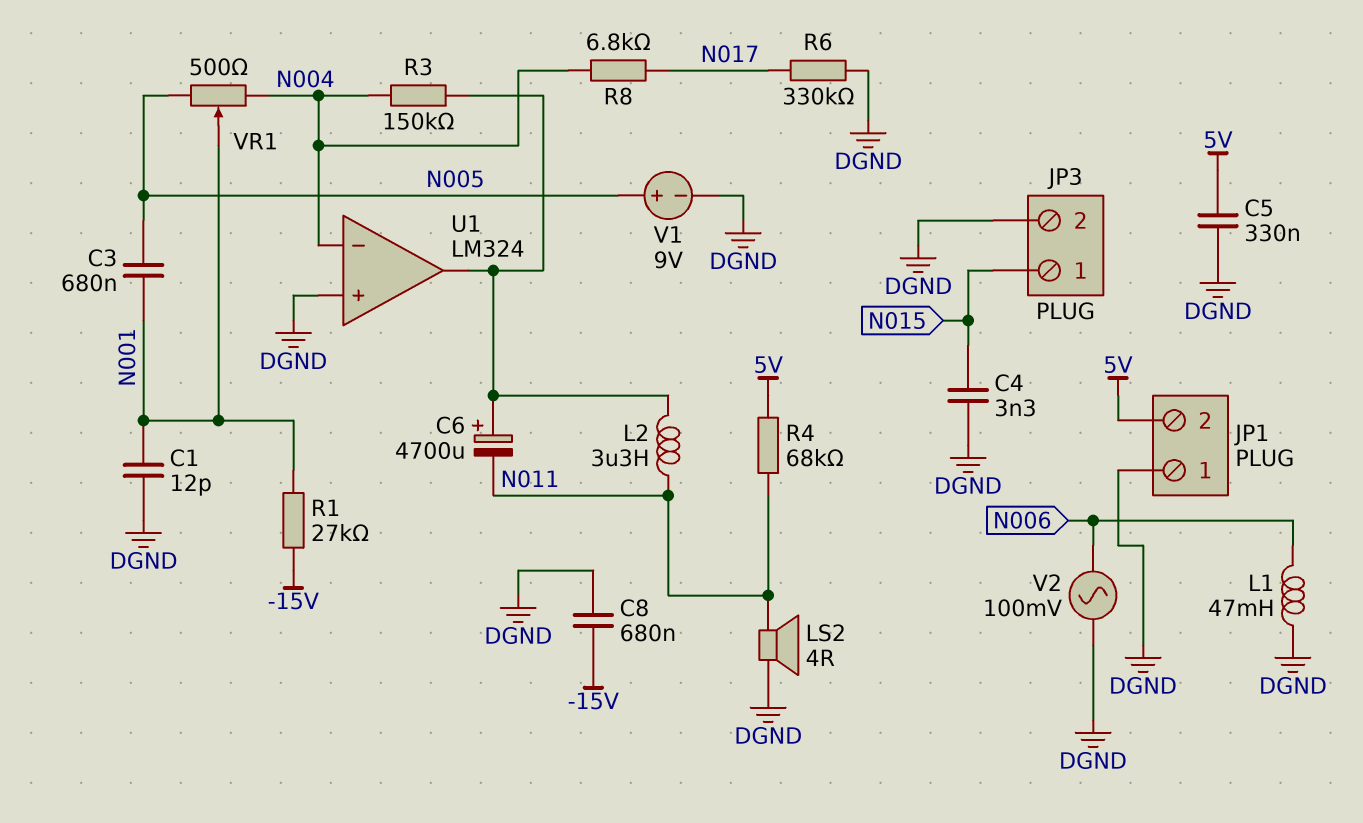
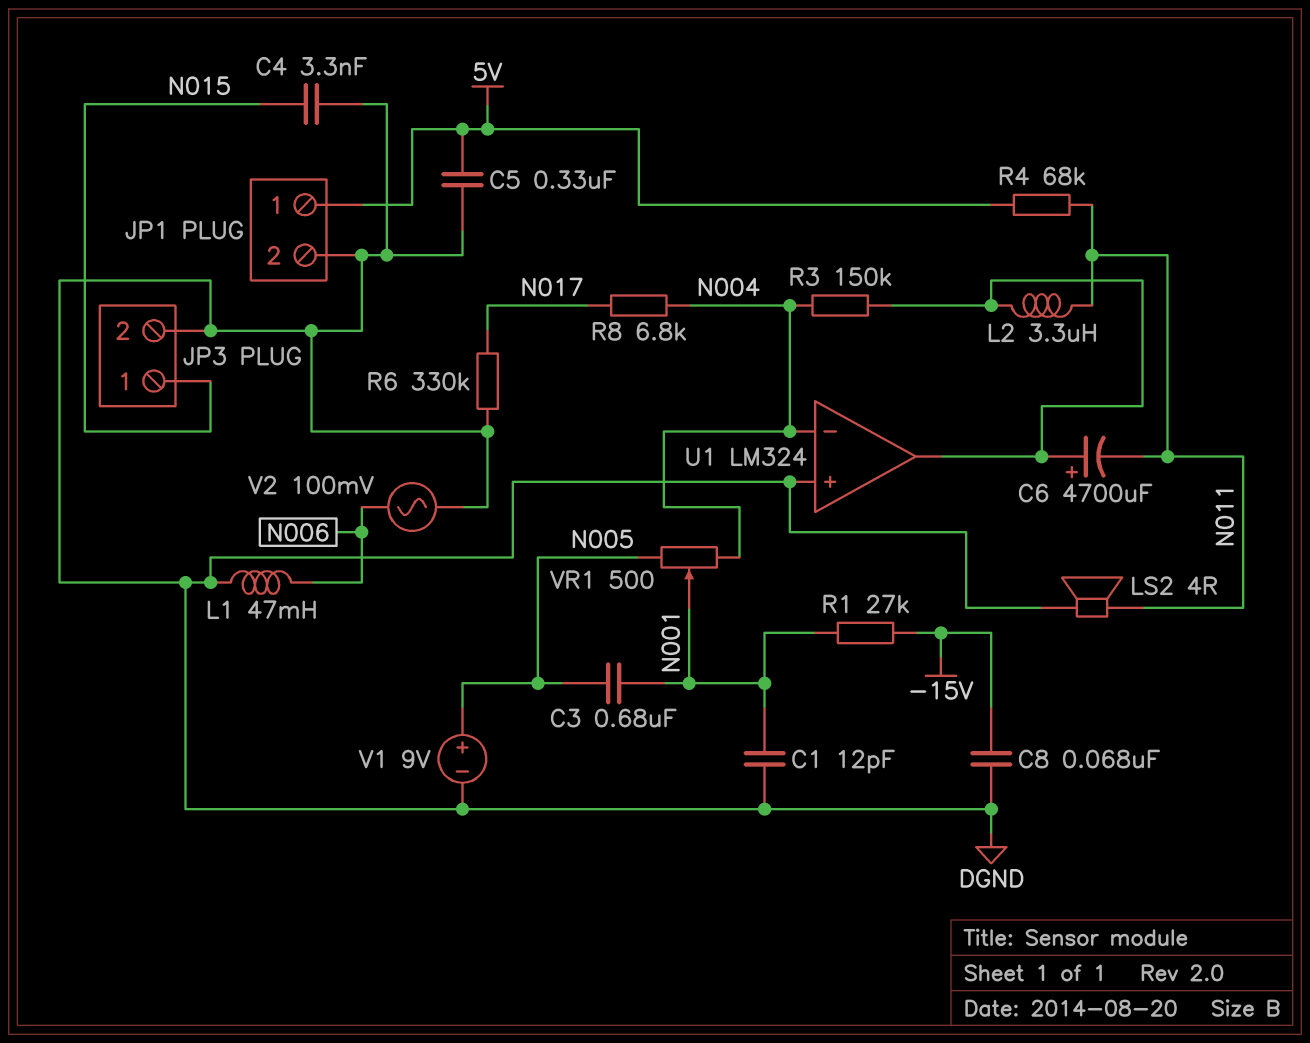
C8: 680nF (-15V, DGND) -> 68nF (-15V, DGND)
JP1 pin 1: DGND -> 5V
JP1 pin 2: 5V -> DGND

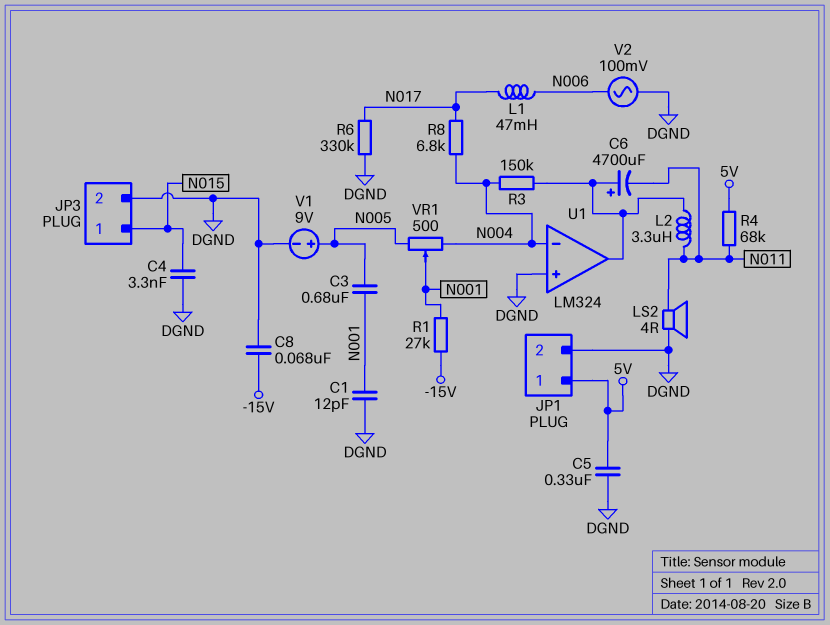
L1: 47mH (DGND, N006) -> 47mH (N006, N017)

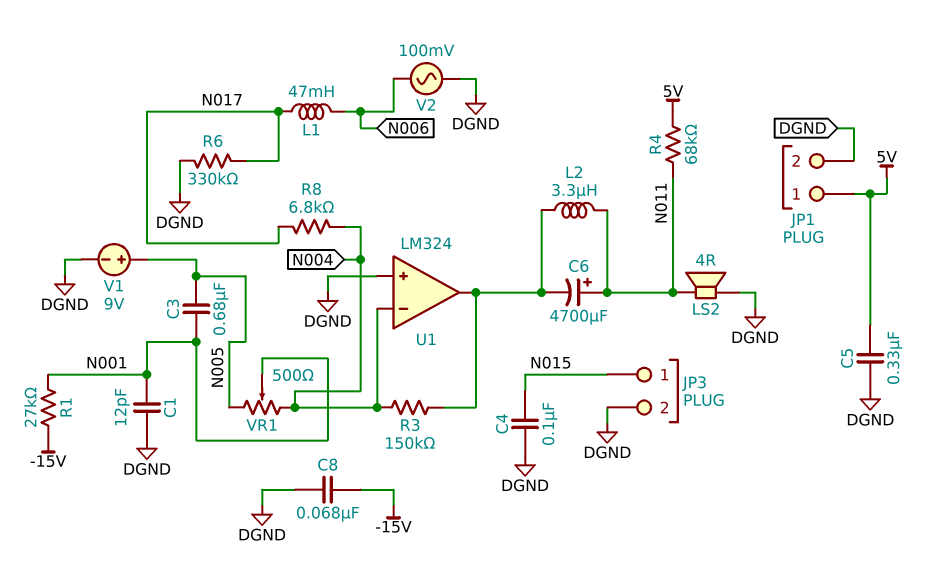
C4: 3.3nF (DGND, N015) -> 100nF (DGND, N015)
C6: 4700uF (plus U1/out, minus N011) -> 4700uF (plus N011, minus U1/out)

